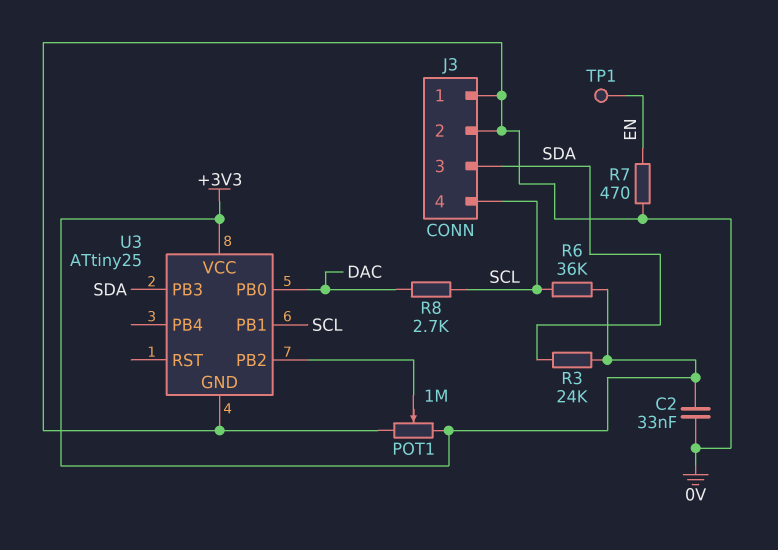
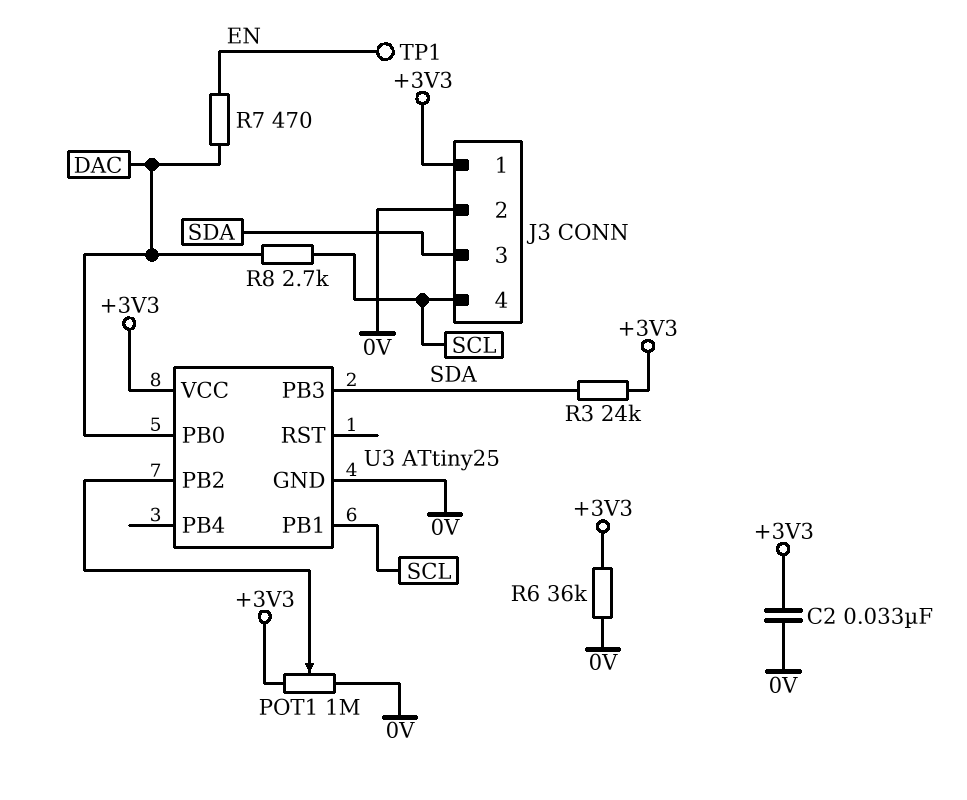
J3 pin 1: 0V -> +3V3
R6: 36k (+3V3, SCL) -> 36k (+3V3, 0V)
R7: 470 (0V, EN) -> 470 (DAC, EN)

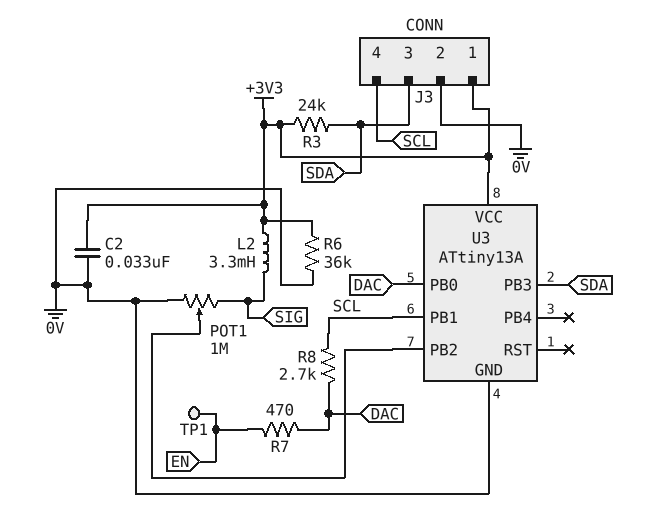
L2: none -> 3.3mH (+3V3, SIG)
POT1: 1M (+3V3, 0V, wiper U3/PB2) -> 1M (0V, SIG, wiper U3/PB2)
U3: ATtiny25 -> ATtiny13A

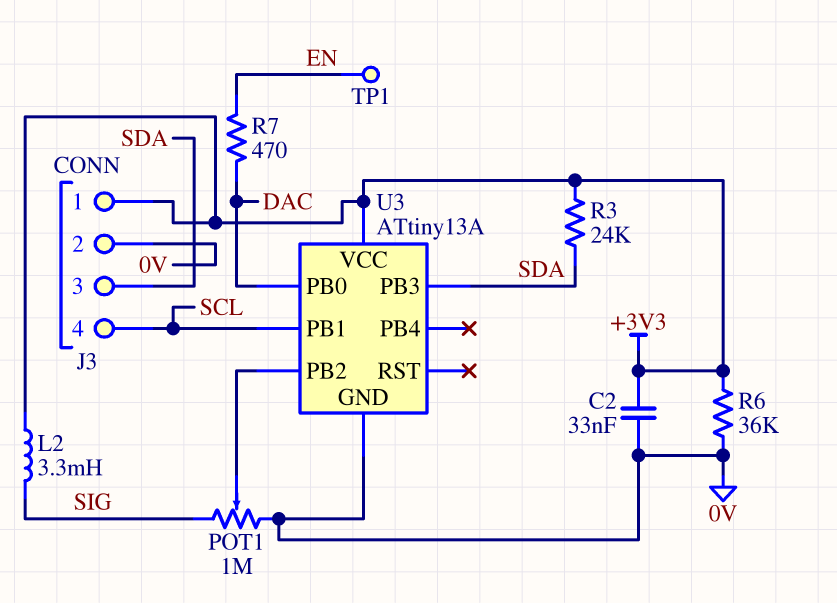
R8: 2.7k (DAC, SCL) -> none

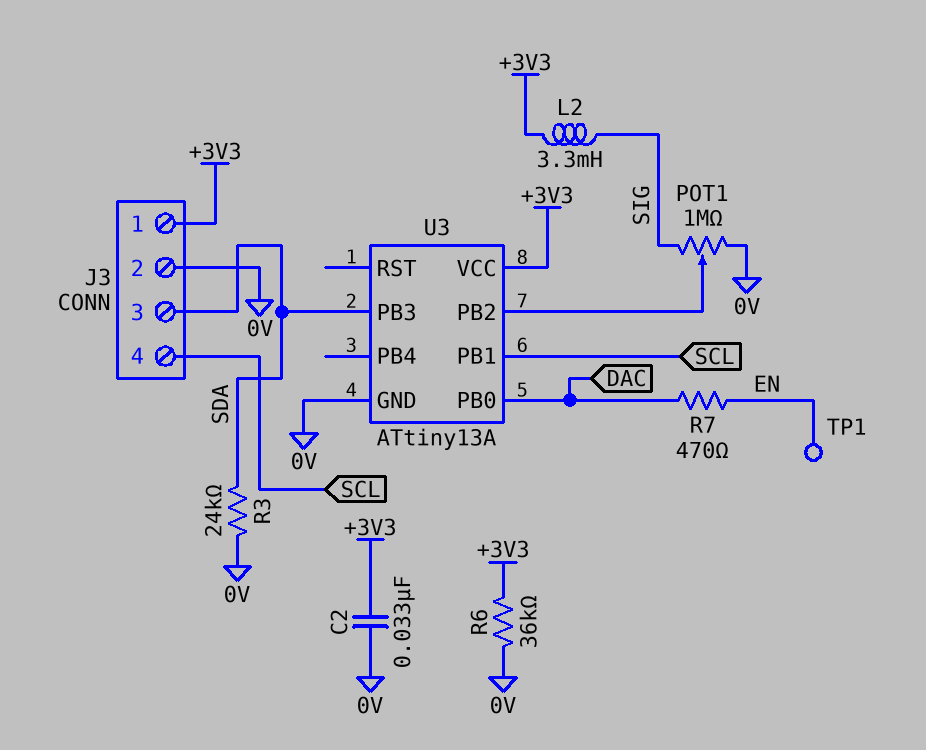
R3: 24k (+3V3, SDA) -> 24k (0V, SDA)

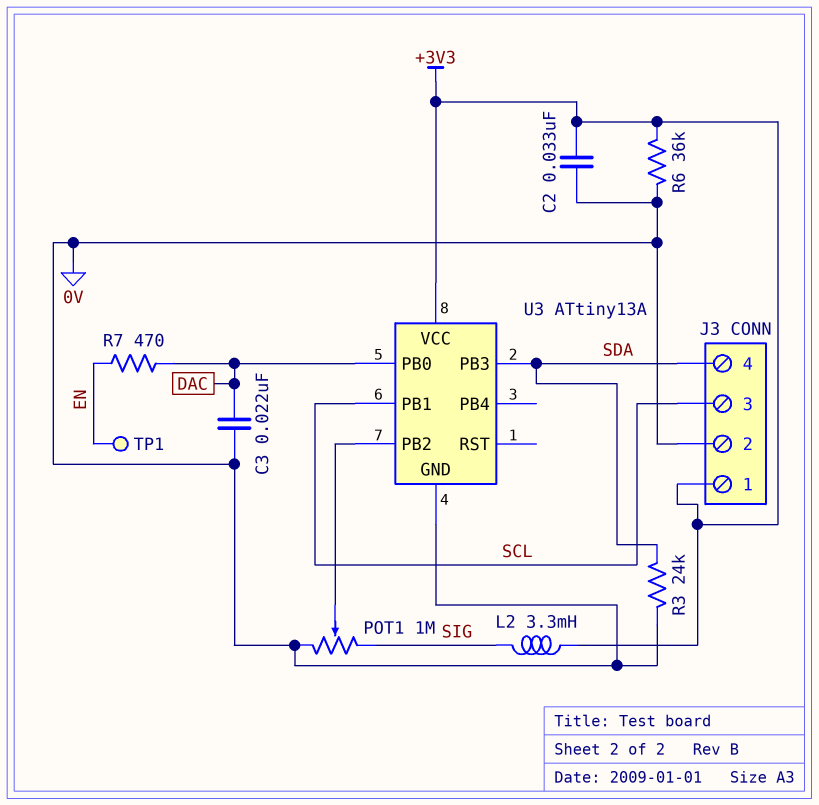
C3: none -> 22nF (0V, DAC)
J3 pin 3: SDA -> SCL
J3 pin 4: SCL -> SDA

